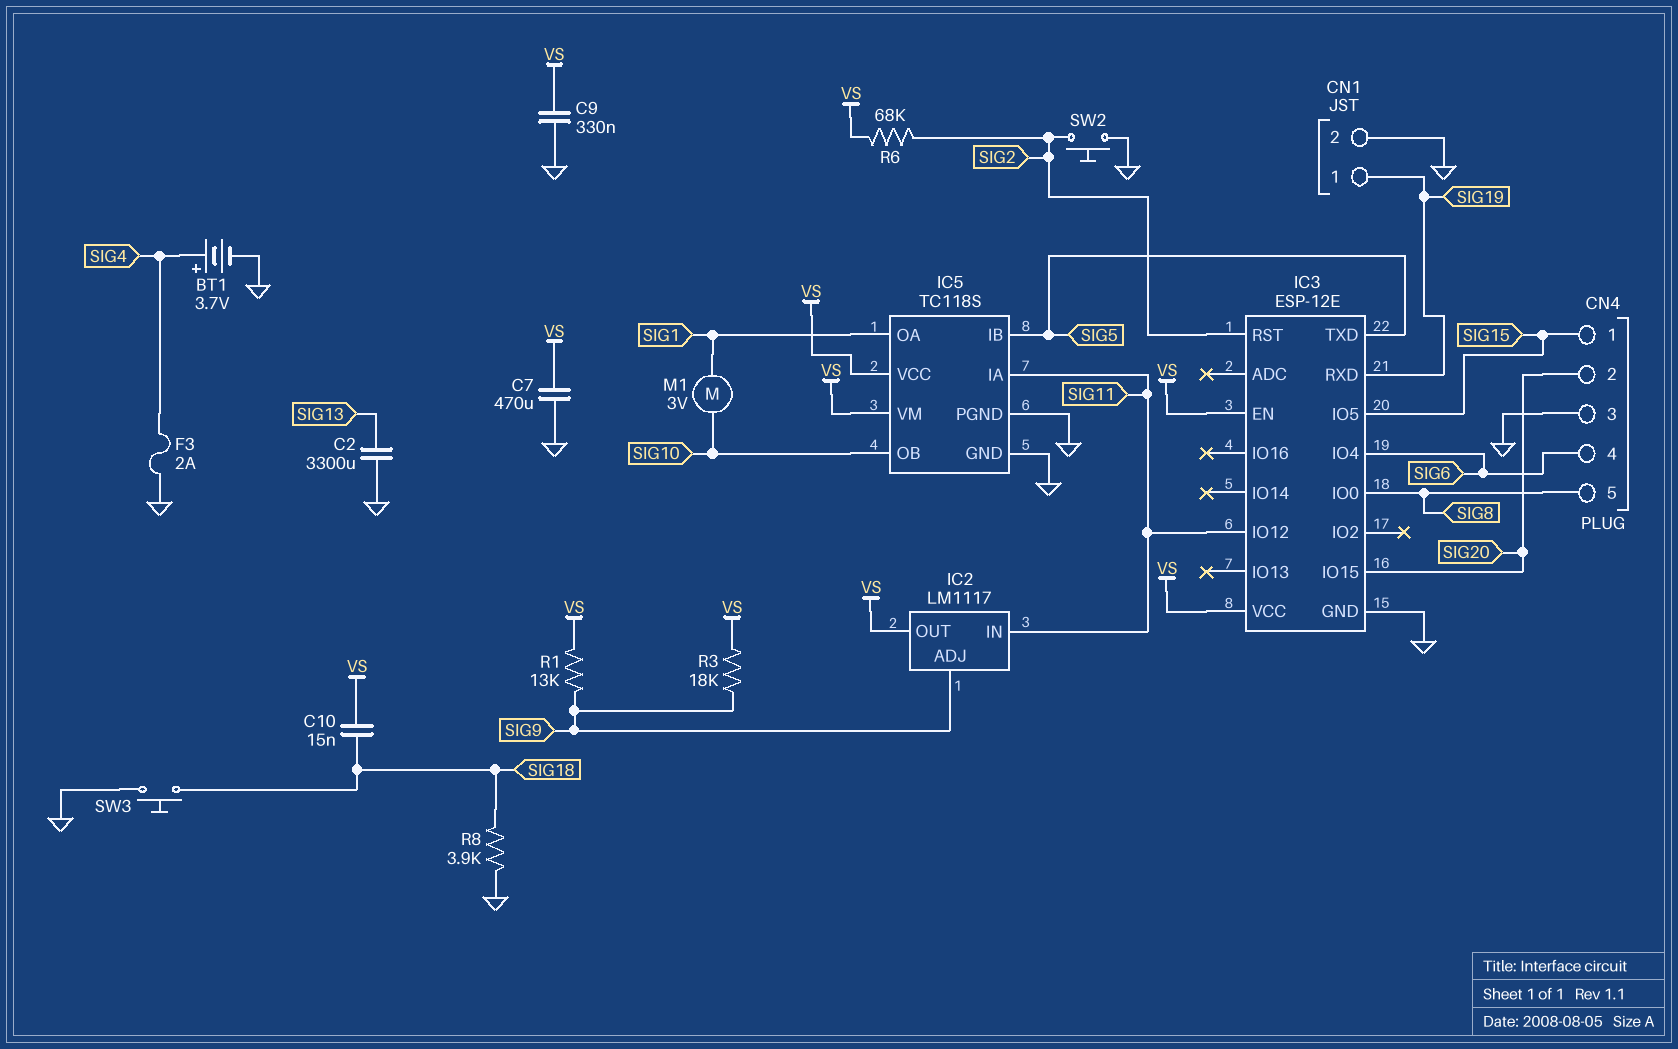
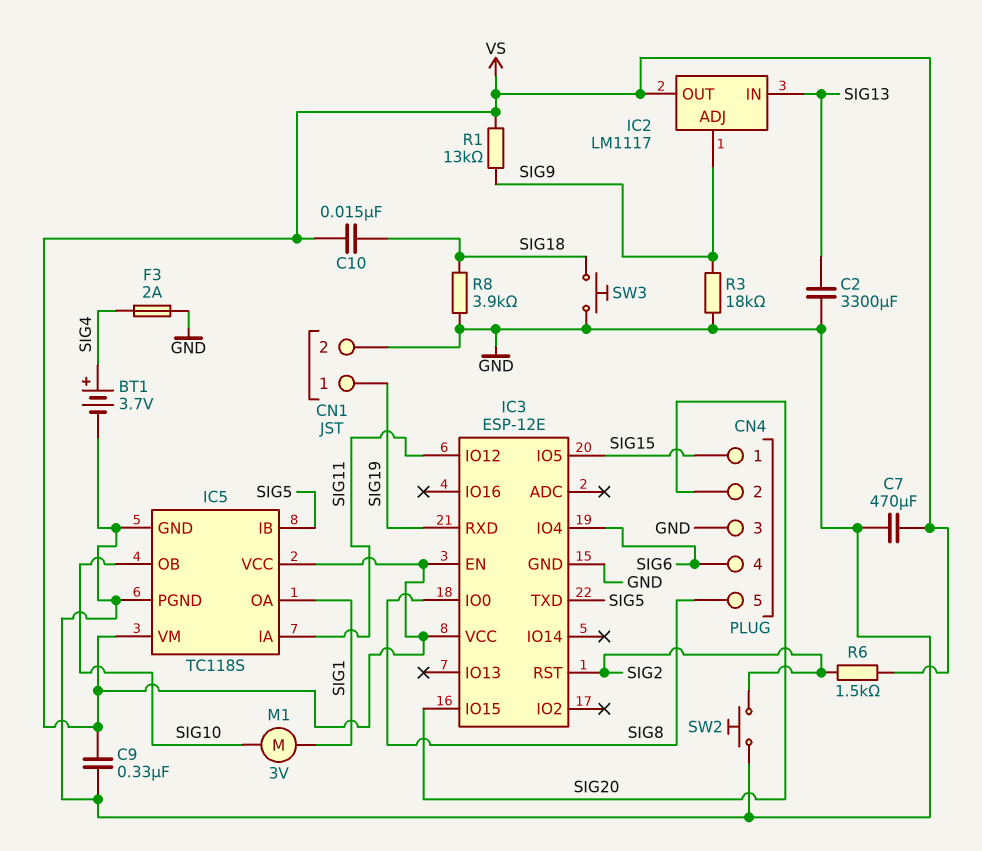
IC2 pin IN: SIG11 -> SIG13
R3: 18k (SIG9, VS) -> 18k (GND, SIG9)
R6: 68k (SIG2, VS) -> 1.5k (SIG2, VS)

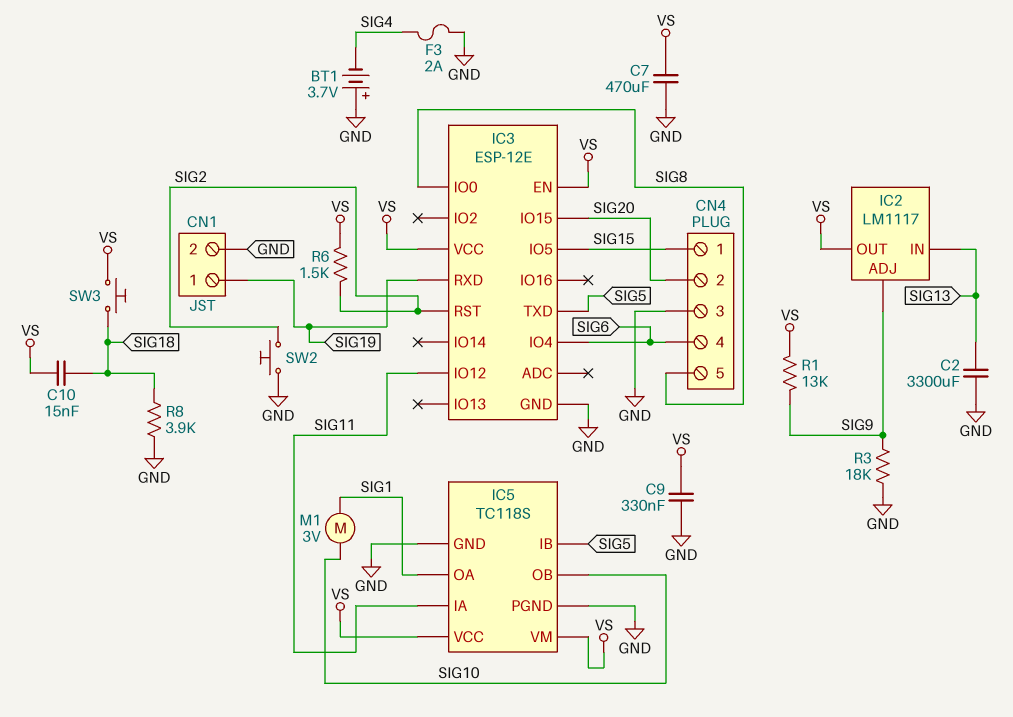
BT1: 3.7V (plus SIG4, minus GND) -> 3.7V (plus GND, minus SIG4)
SW3: button (GND, SIG18) -> button (SIG18, VS)

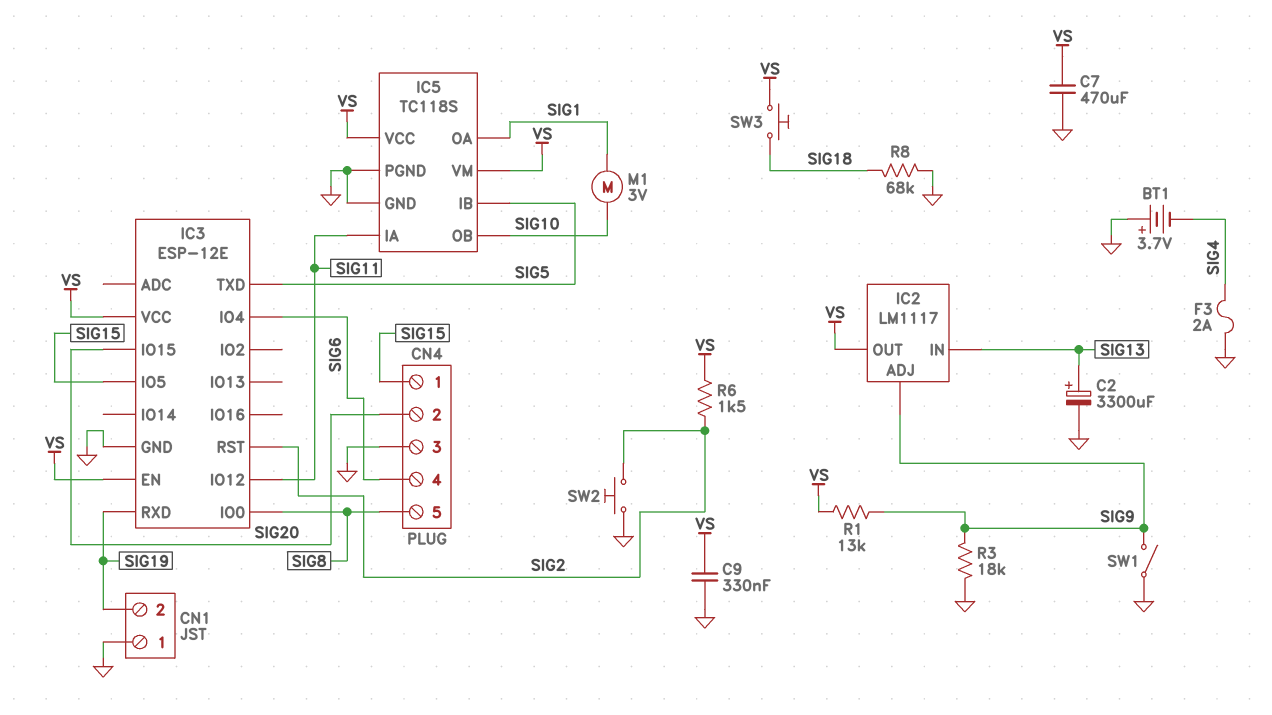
C2: 3300uF (GND, SIG13) -> 3300uF (plus SIG13, minus GND)
C10: 15nF (SIG18, VS) -> none
CN1 pin 1: SIG19 -> GND
CN1 pin 2: GND -> SIG19
R8: 3.9k (GND, SIG18) -> 68k (GND, SIG18)
SW1: none -> switch (GND, SIG9)

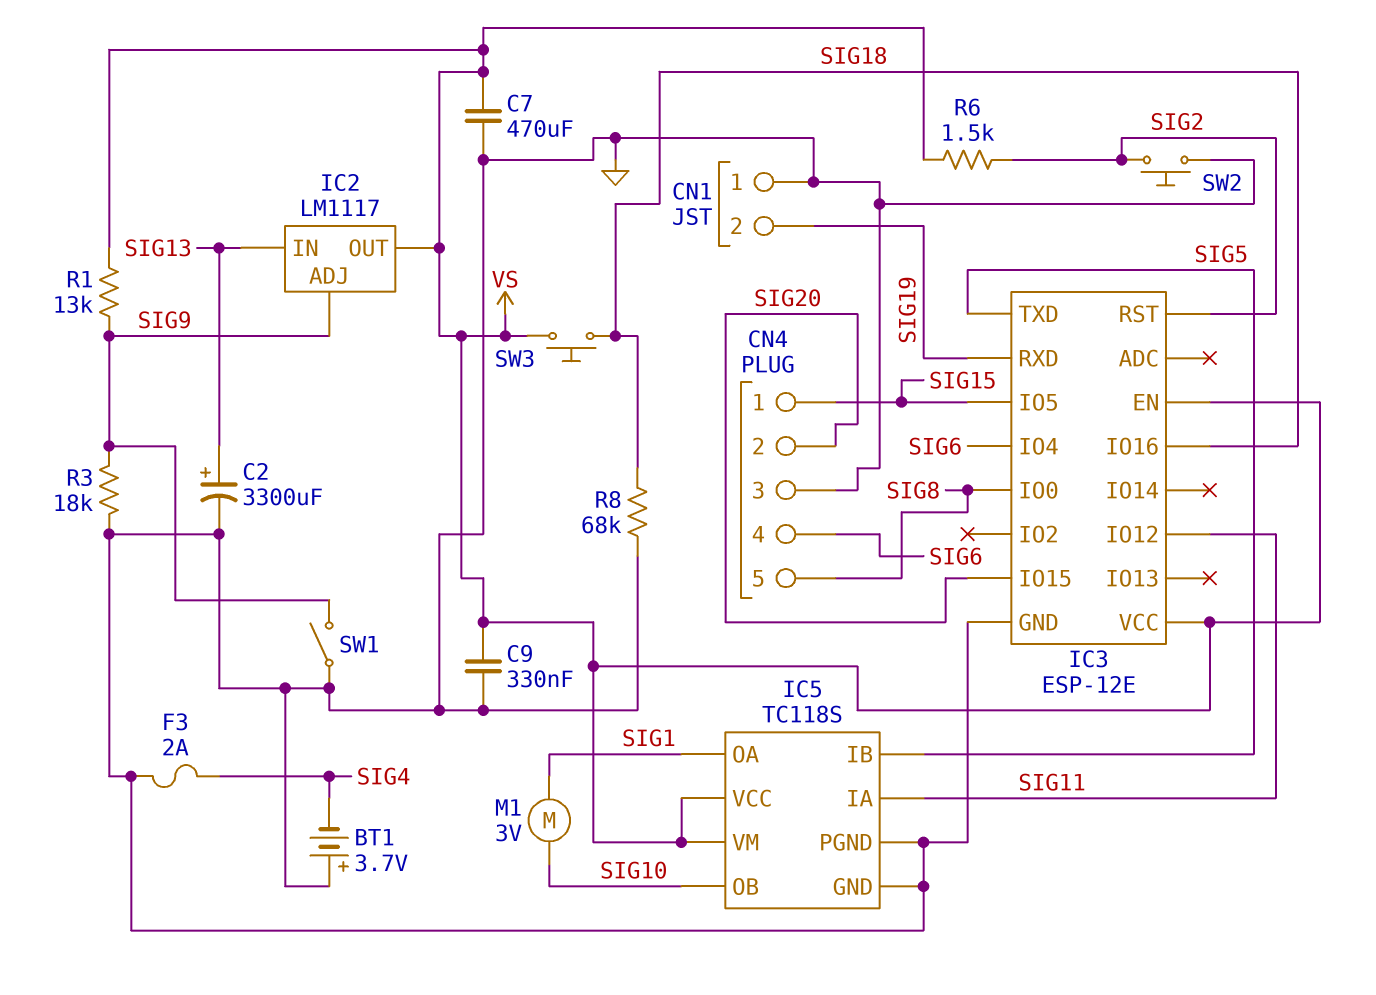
IC3 pin IO16: none -> SIG18

